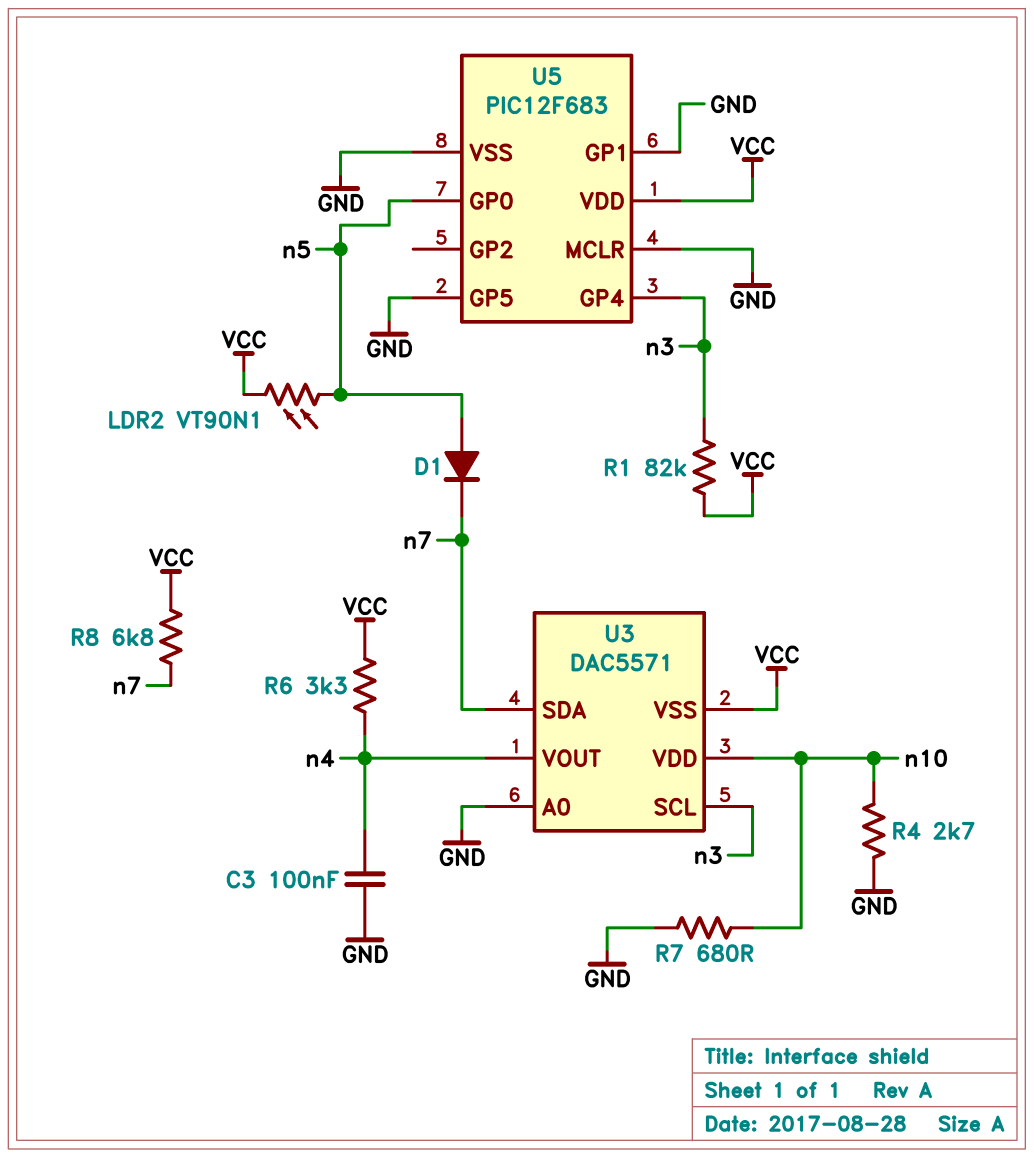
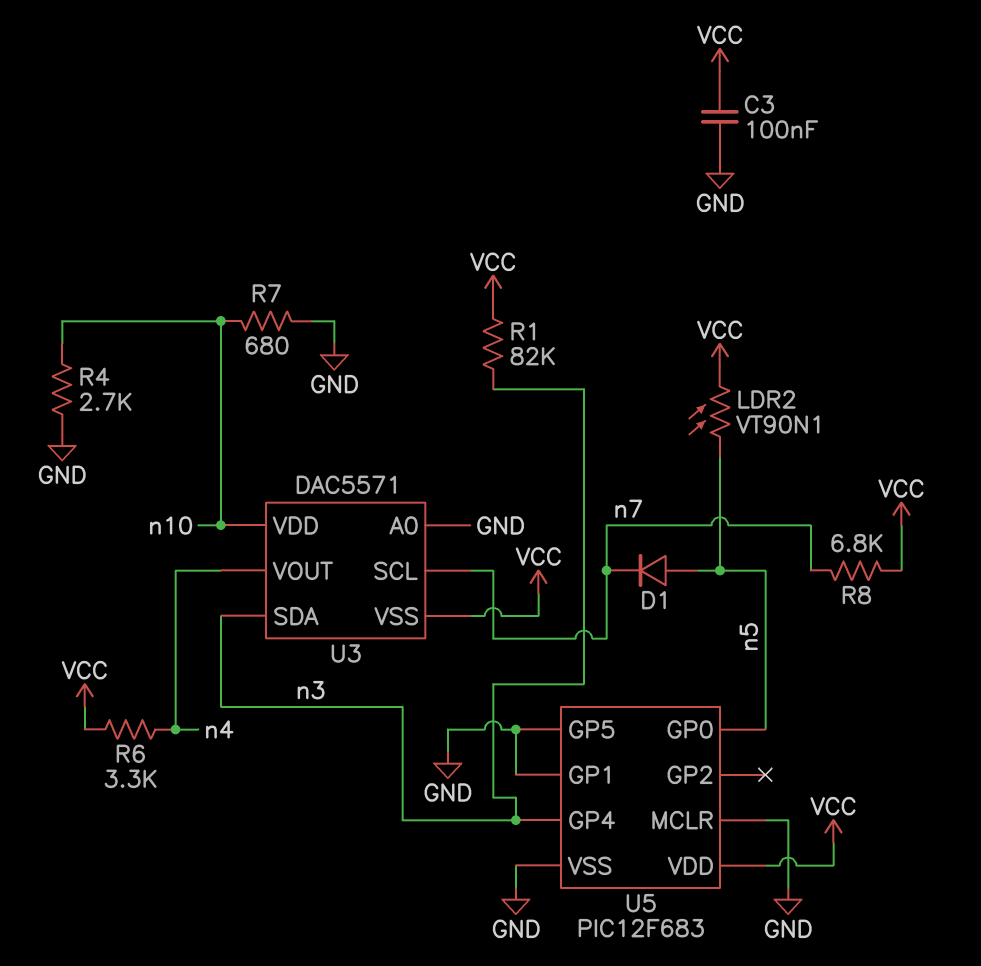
C3: 100nF (GND, n4) -> 100nF (GND, VCC)
U3 pin SCL: n3 -> n7
U3 pin SDA: n7 -> n3

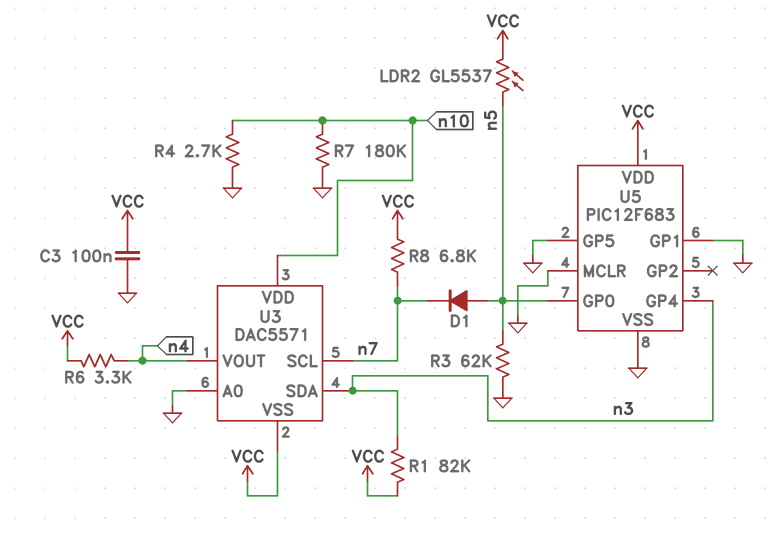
LDR2: VT90N1 (VCC, n5) -> GL5537 (VCC, n5)
R3: none -> 62k (GND, n5)
R7: 680 (GND, n10) -> 180k (GND, n10)

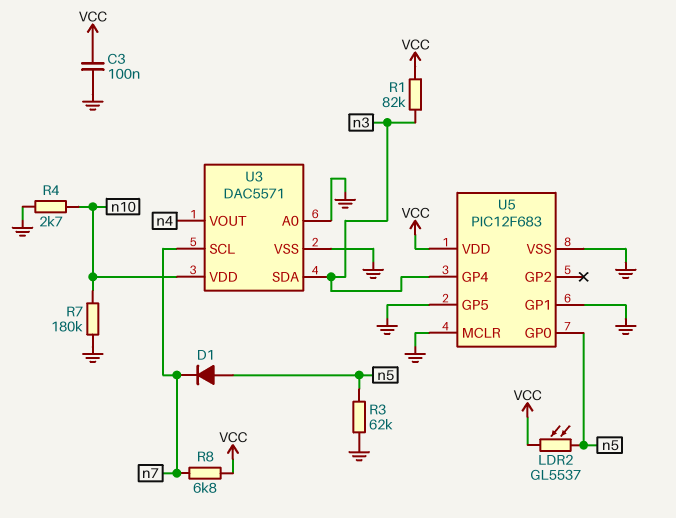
R6: 3.3k (VCC, n4) -> none
U3 pin VSS: VCC -> GND

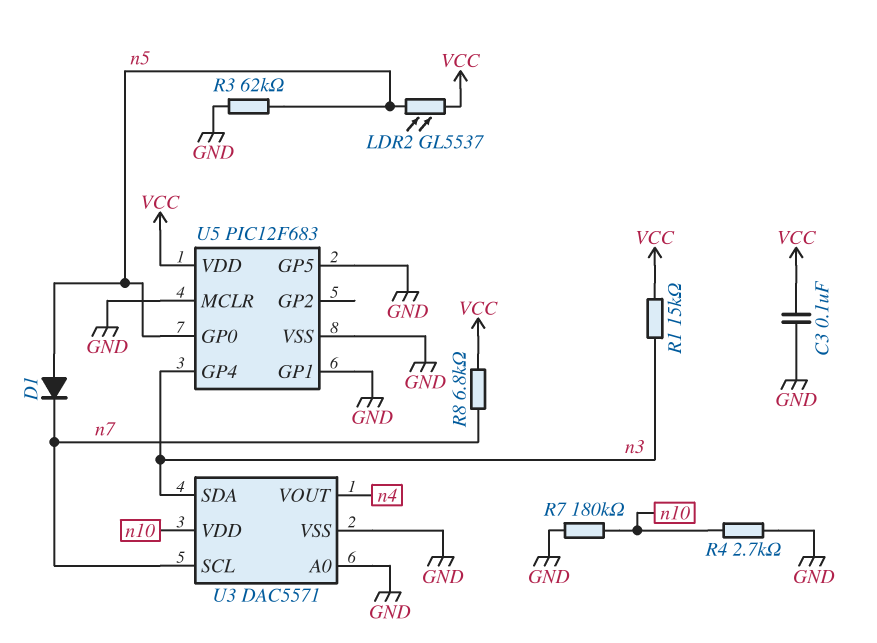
R1: 82k (VCC, n3) -> 15k (VCC, n3)

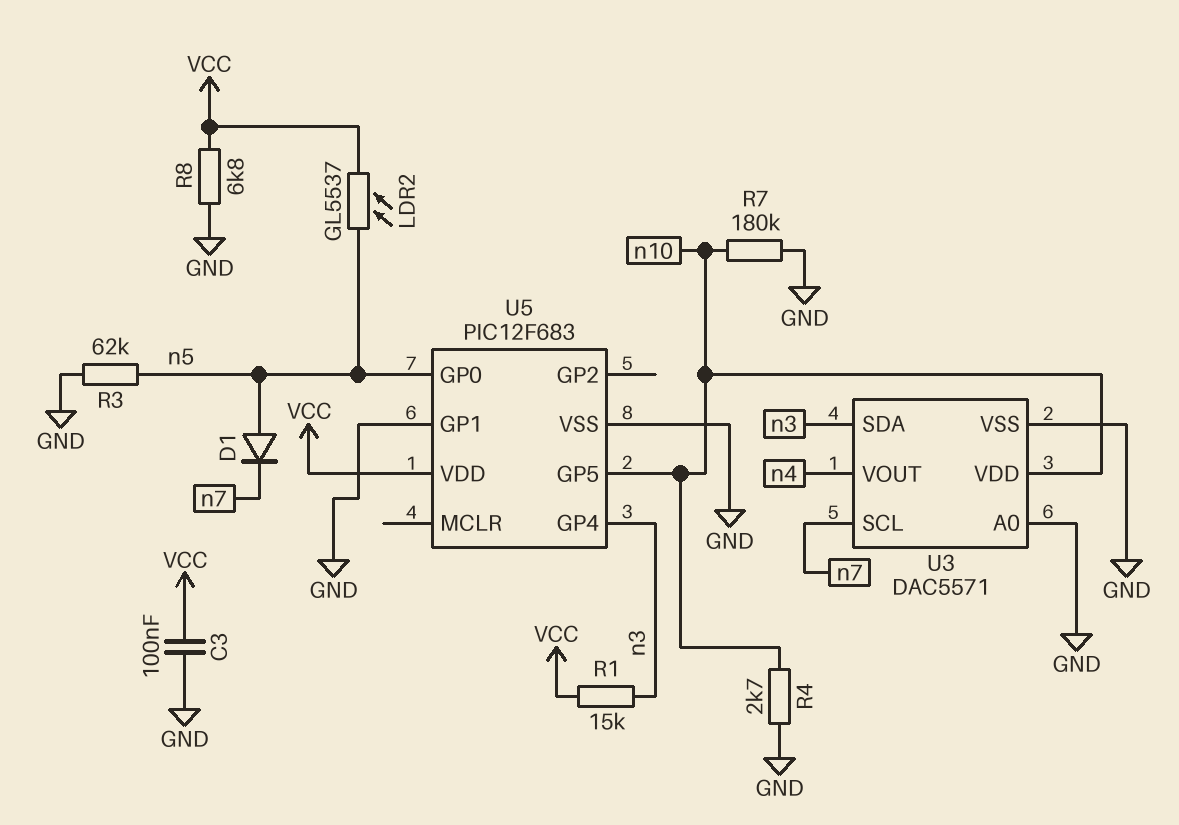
R8: 6.8k (VCC, n7) -> 6.8k (GND, VCC)
U5 pin GP5: GND -> n10
U5 pin MCLR: GND -> none

